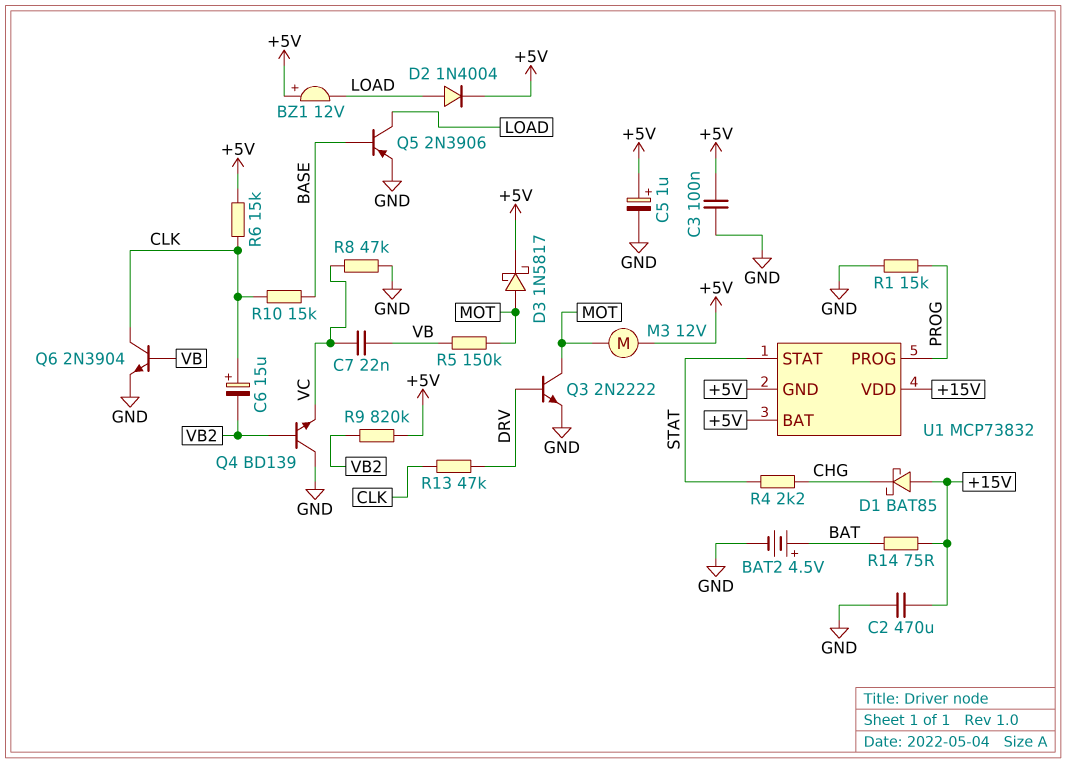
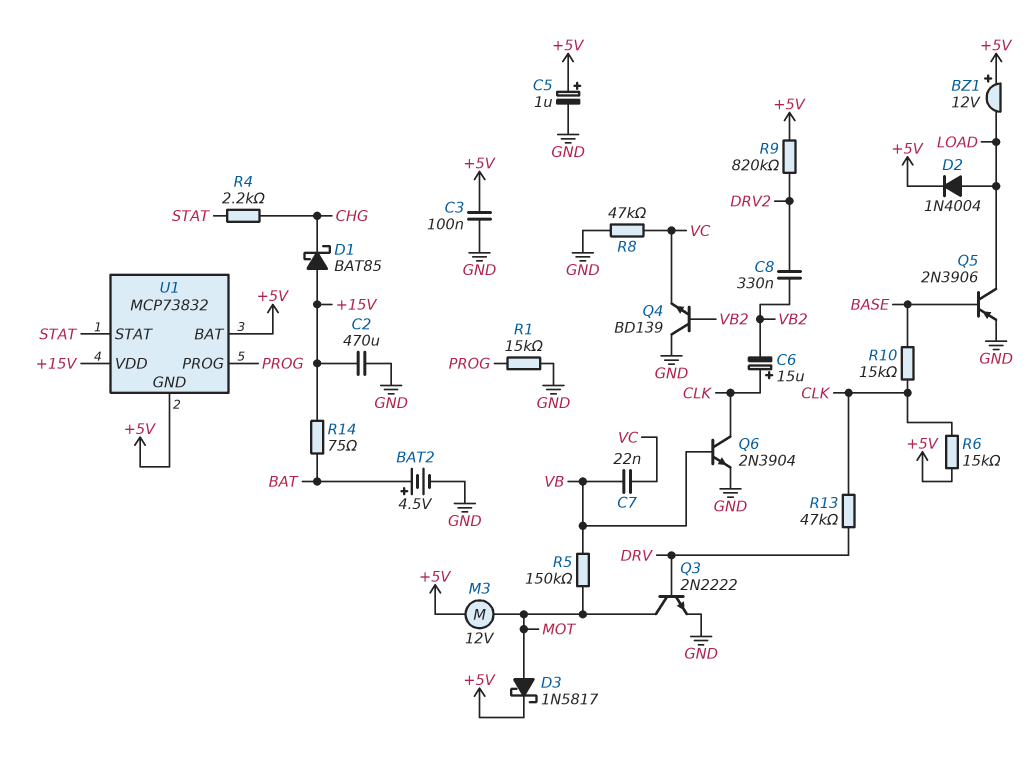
C8: none -> 330nF (DRV2, VB2)
R9: 820k (+5V, VB2) -> 820k (+5V, DRV2)

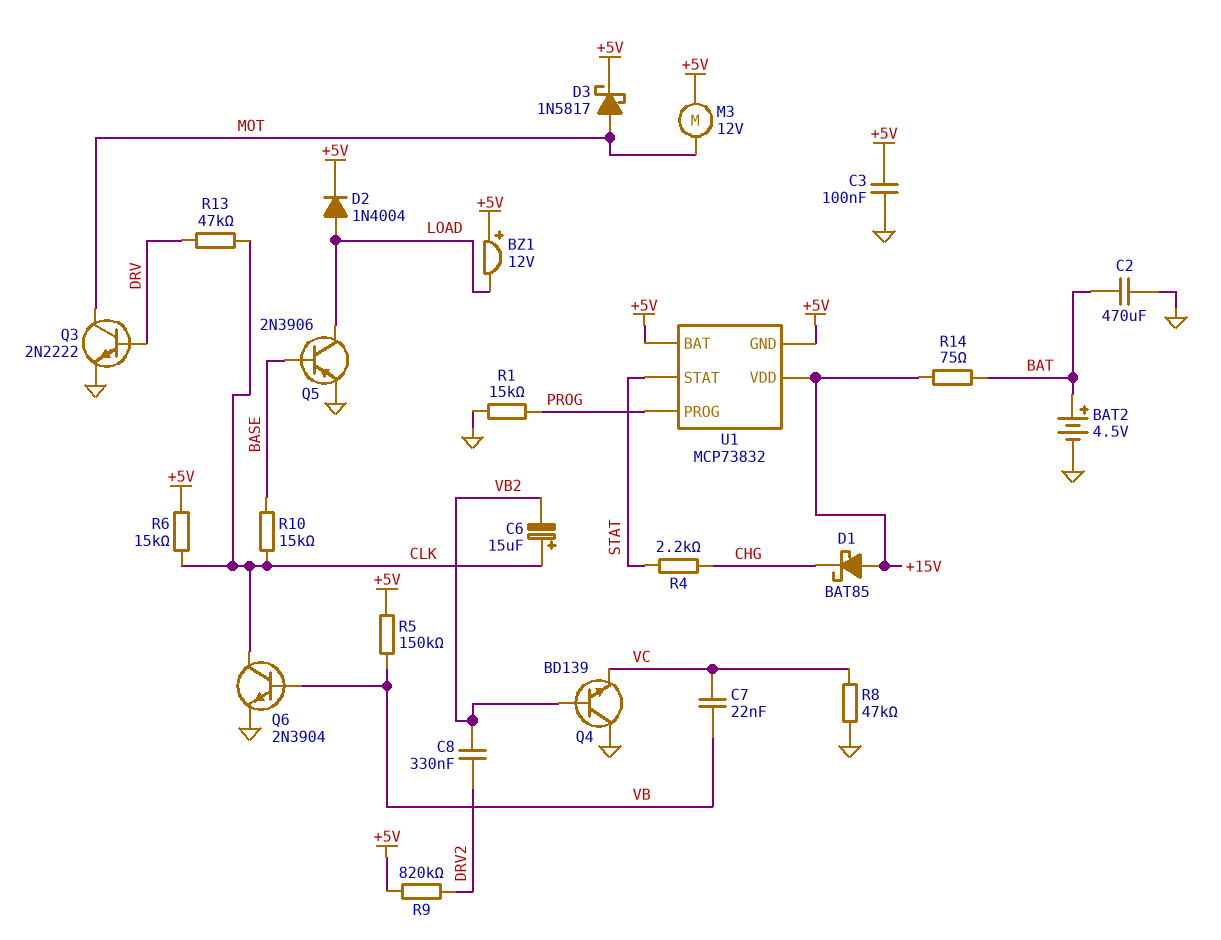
C2: 470uF (+15V, GND) -> 470uF (BAT, GND)
C5: 1uF (plus +5V, minus GND) -> none
R5: 150k (MOT, VB) -> 150k (+5V, VB)

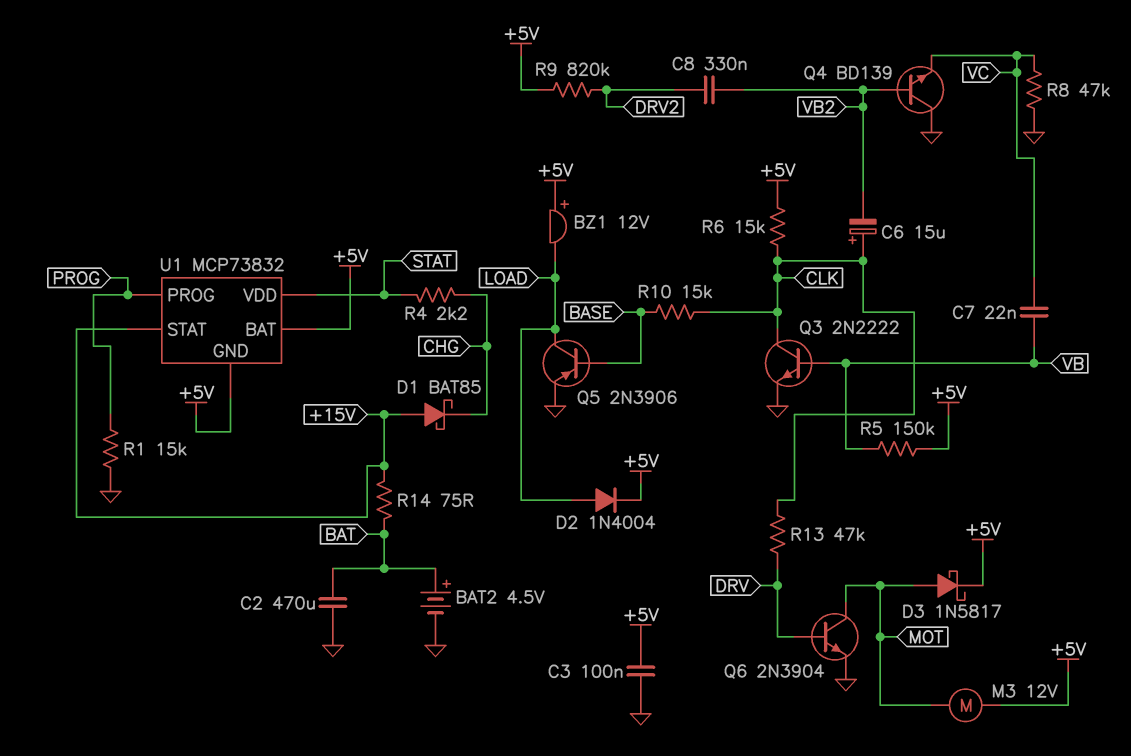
Q3: NPN 2N2222 (B DRV, C MOT, E GND) -> NPN 2N2222 (B VB, C CLK, E GND)
Q6: NPN 2N3904 (B VB, C CLK, E GND) -> NPN 2N3904 (B DRV, C MOT, E GND)
U1 pin STAT: STAT -> +15V
U1 pin VDD: +15V -> STAT

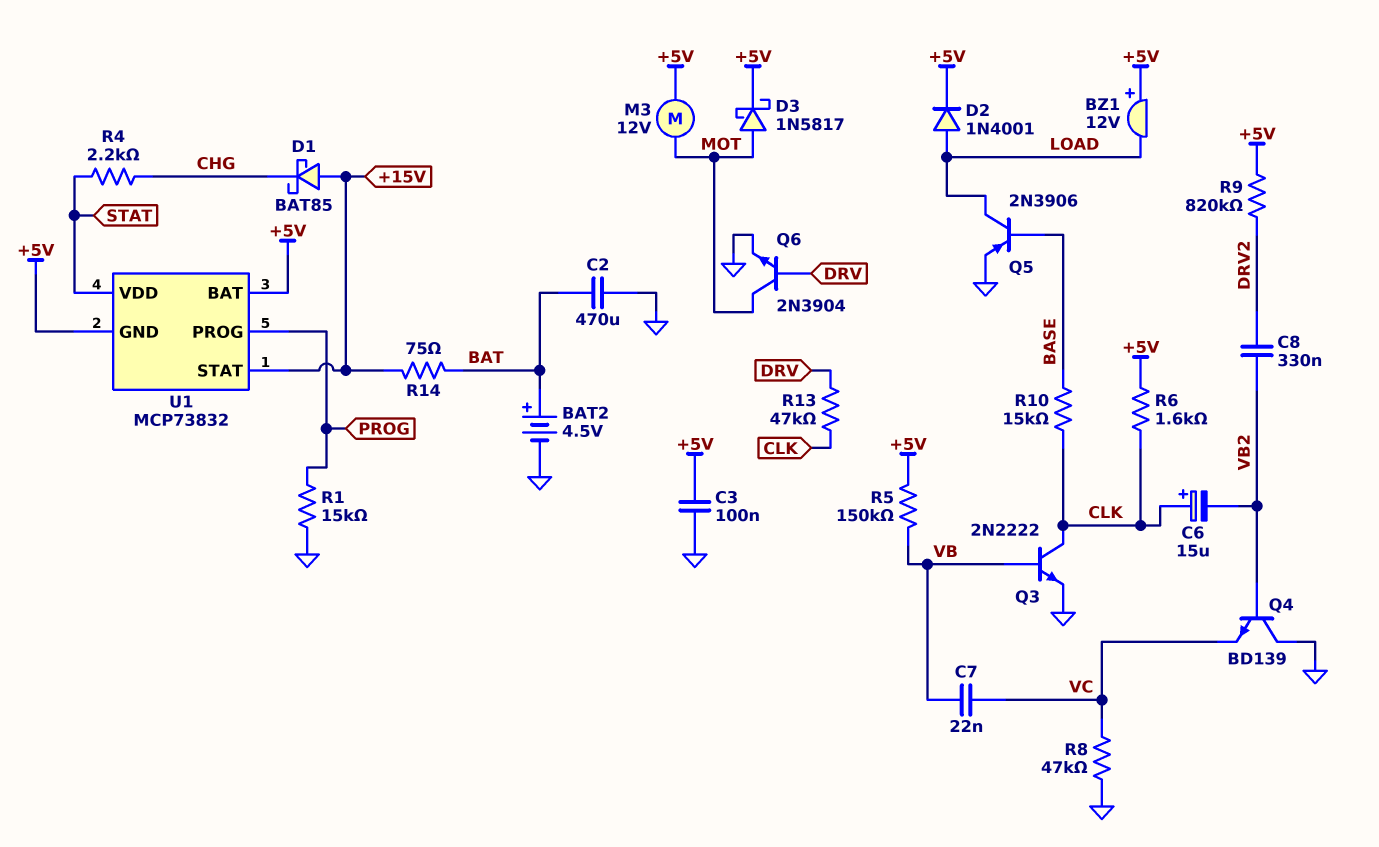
D2: diode 1N4004 (A LOAD, K +5V) -> diode 1N4001 (A LOAD, K +5V)
R6: 15k (+5V, CLK) -> 1.6k (+5V, CLK)

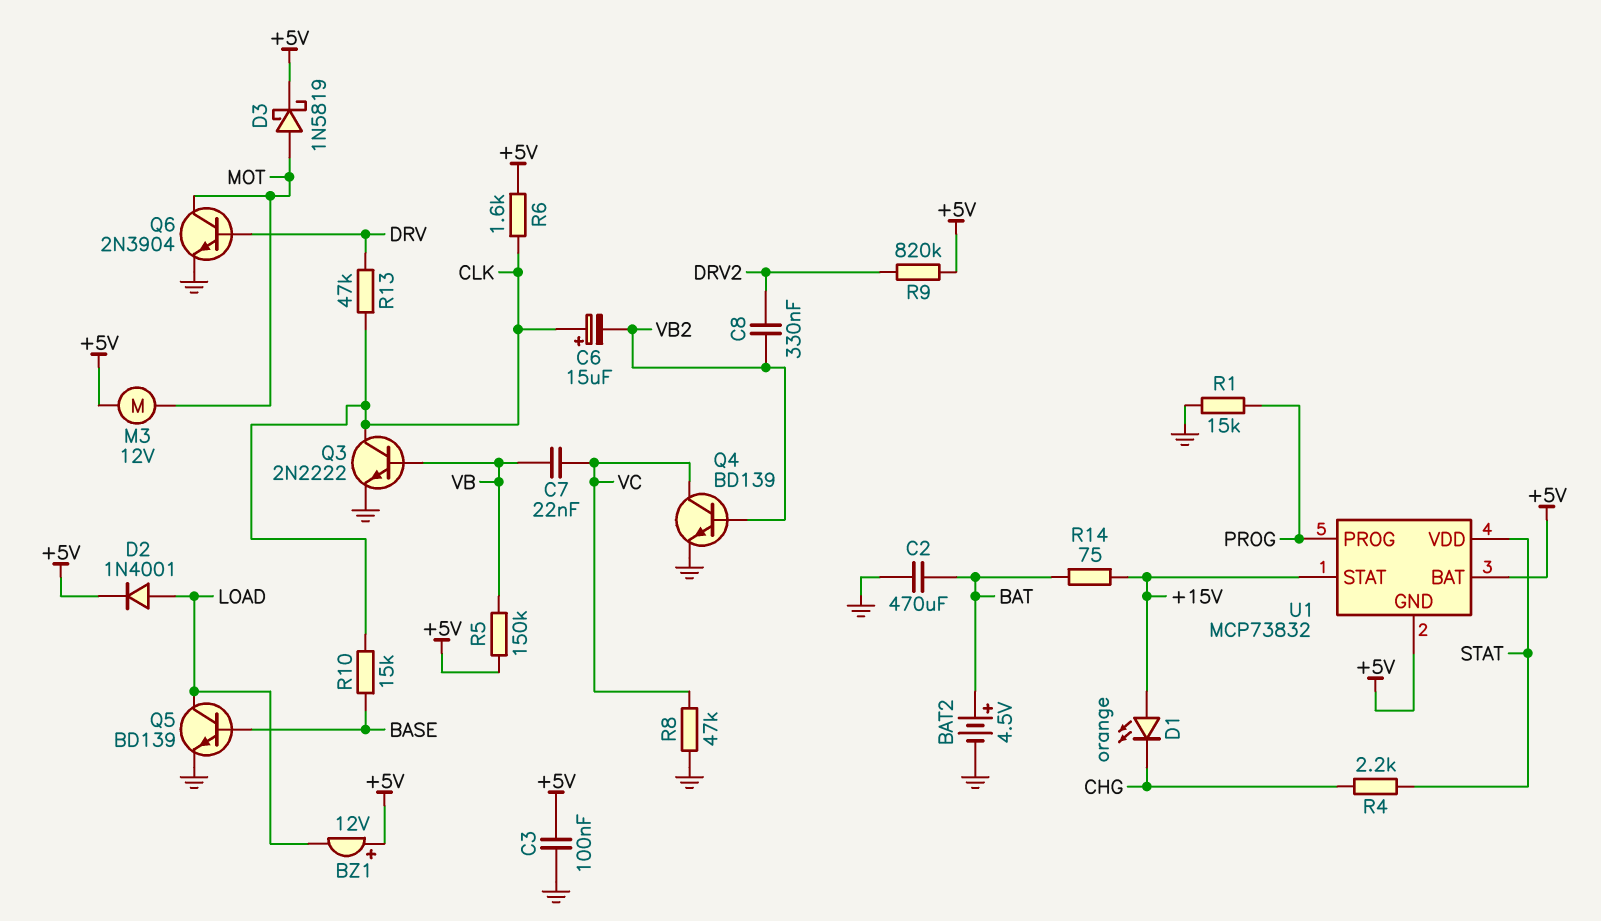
D1: schottky BAT85 (A +15V, K CHG) -> LED orange (A +15V, K CHG)
D3: schottky 1N5817 (A MOT, K +5V) -> schottky 1N5819 (A MOT, K +5V)
Q4: NPN BD139 (B VB2, C GND, E VC) -> NPN BD139 (B VB2, C VC, E GND)
Q5: PNP 2N3906 (B BASE, C LOAD, E GND) -> NPN BD139 (B BASE, C LOAD, E GND)

